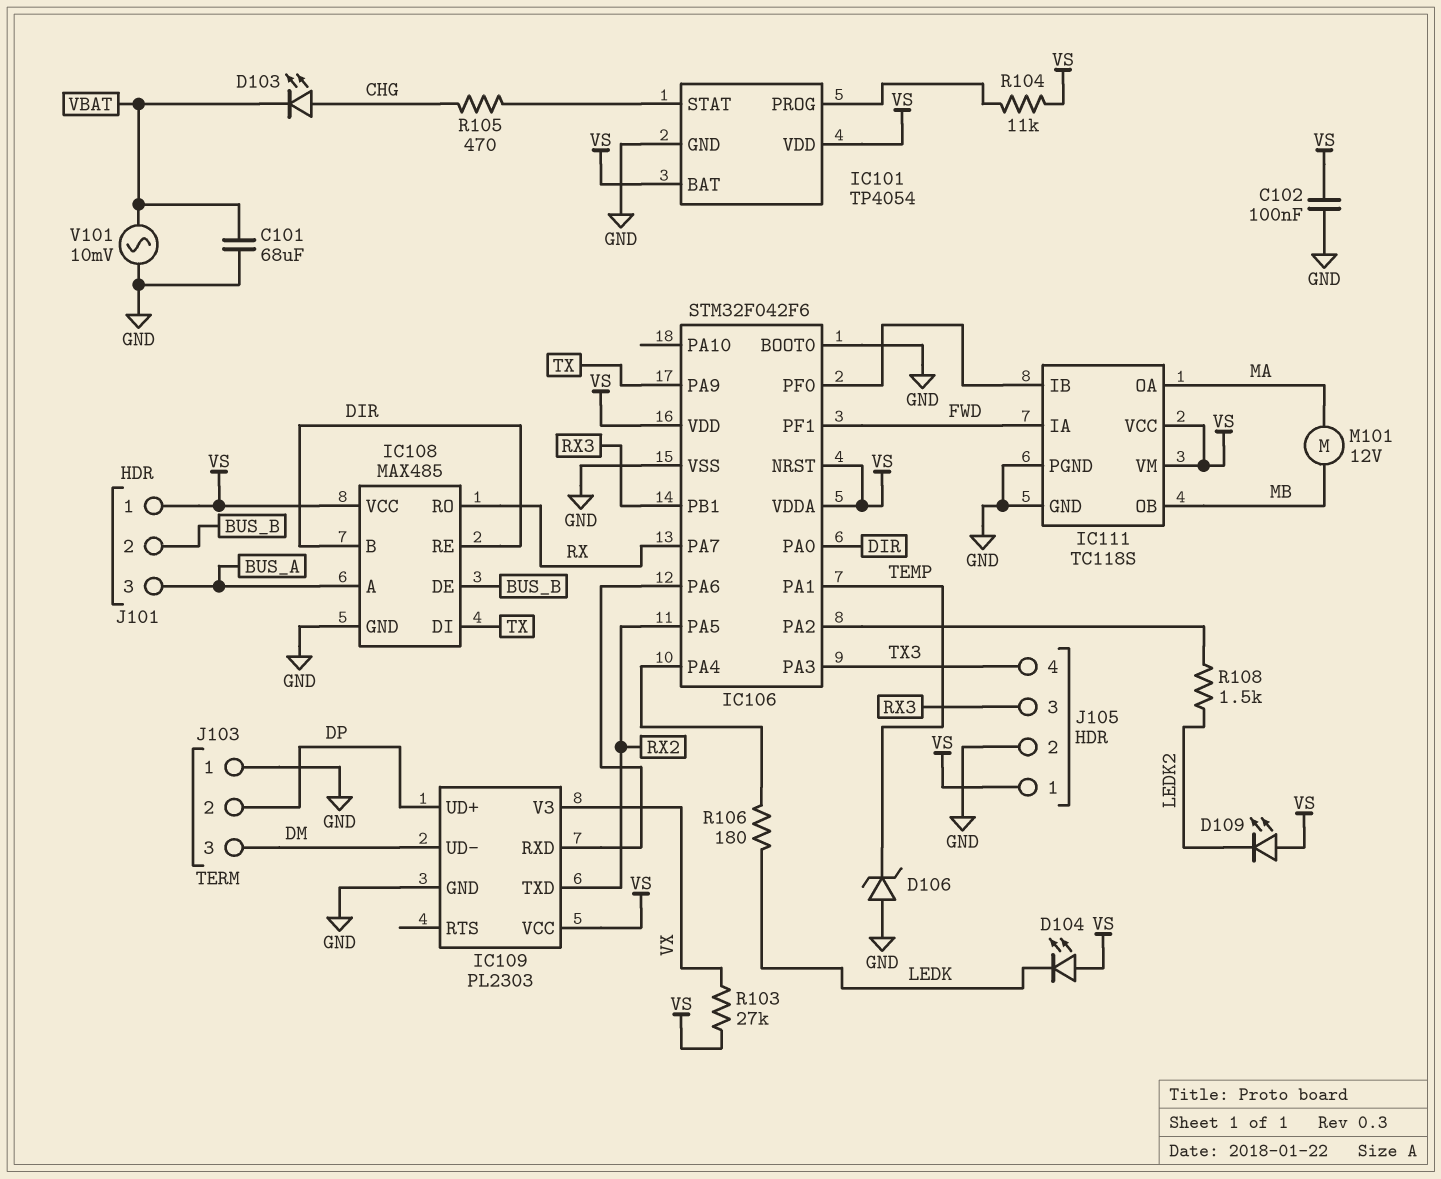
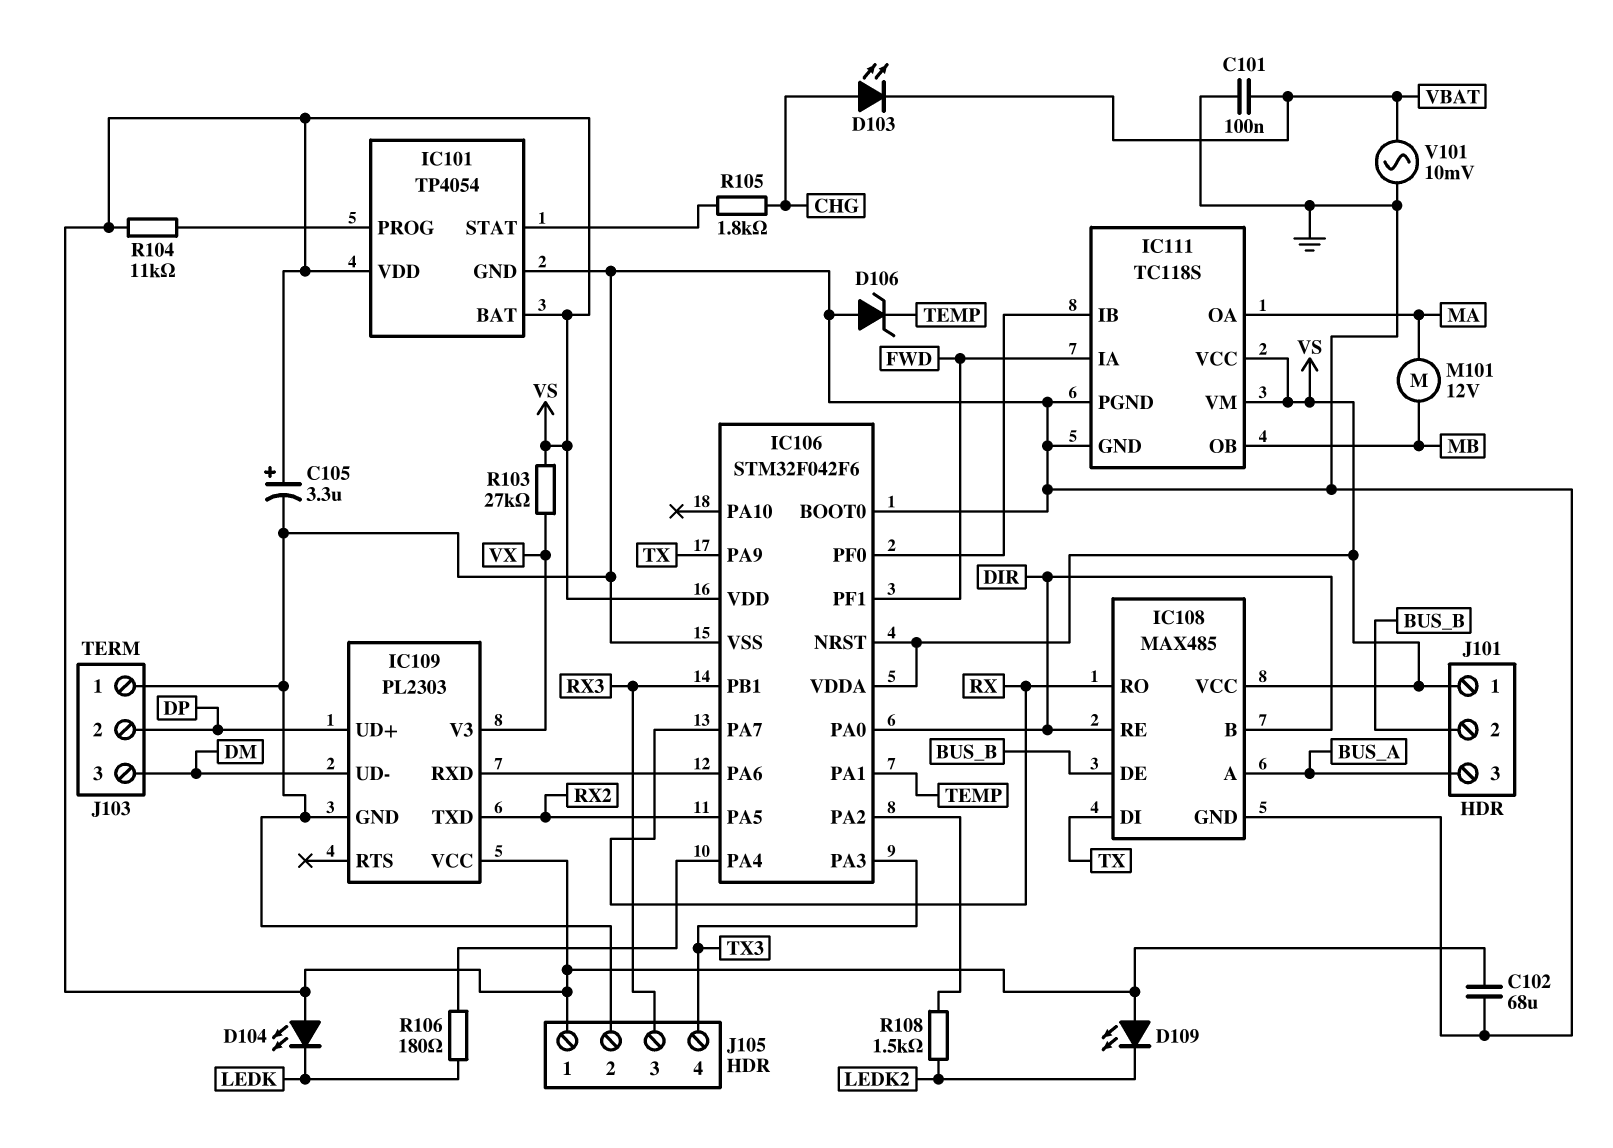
C101: 68uF (GND, VBAT) -> 100nF (GND, VBAT)
C102: 100nF (GND, VS) -> 68uF (GND, VS)
C105: none -> 3.3uF (plus VS, minus GND)
R105: 470 (CHG, IC101/STAT) -> 1.8k (CHG, IC101/STAT)

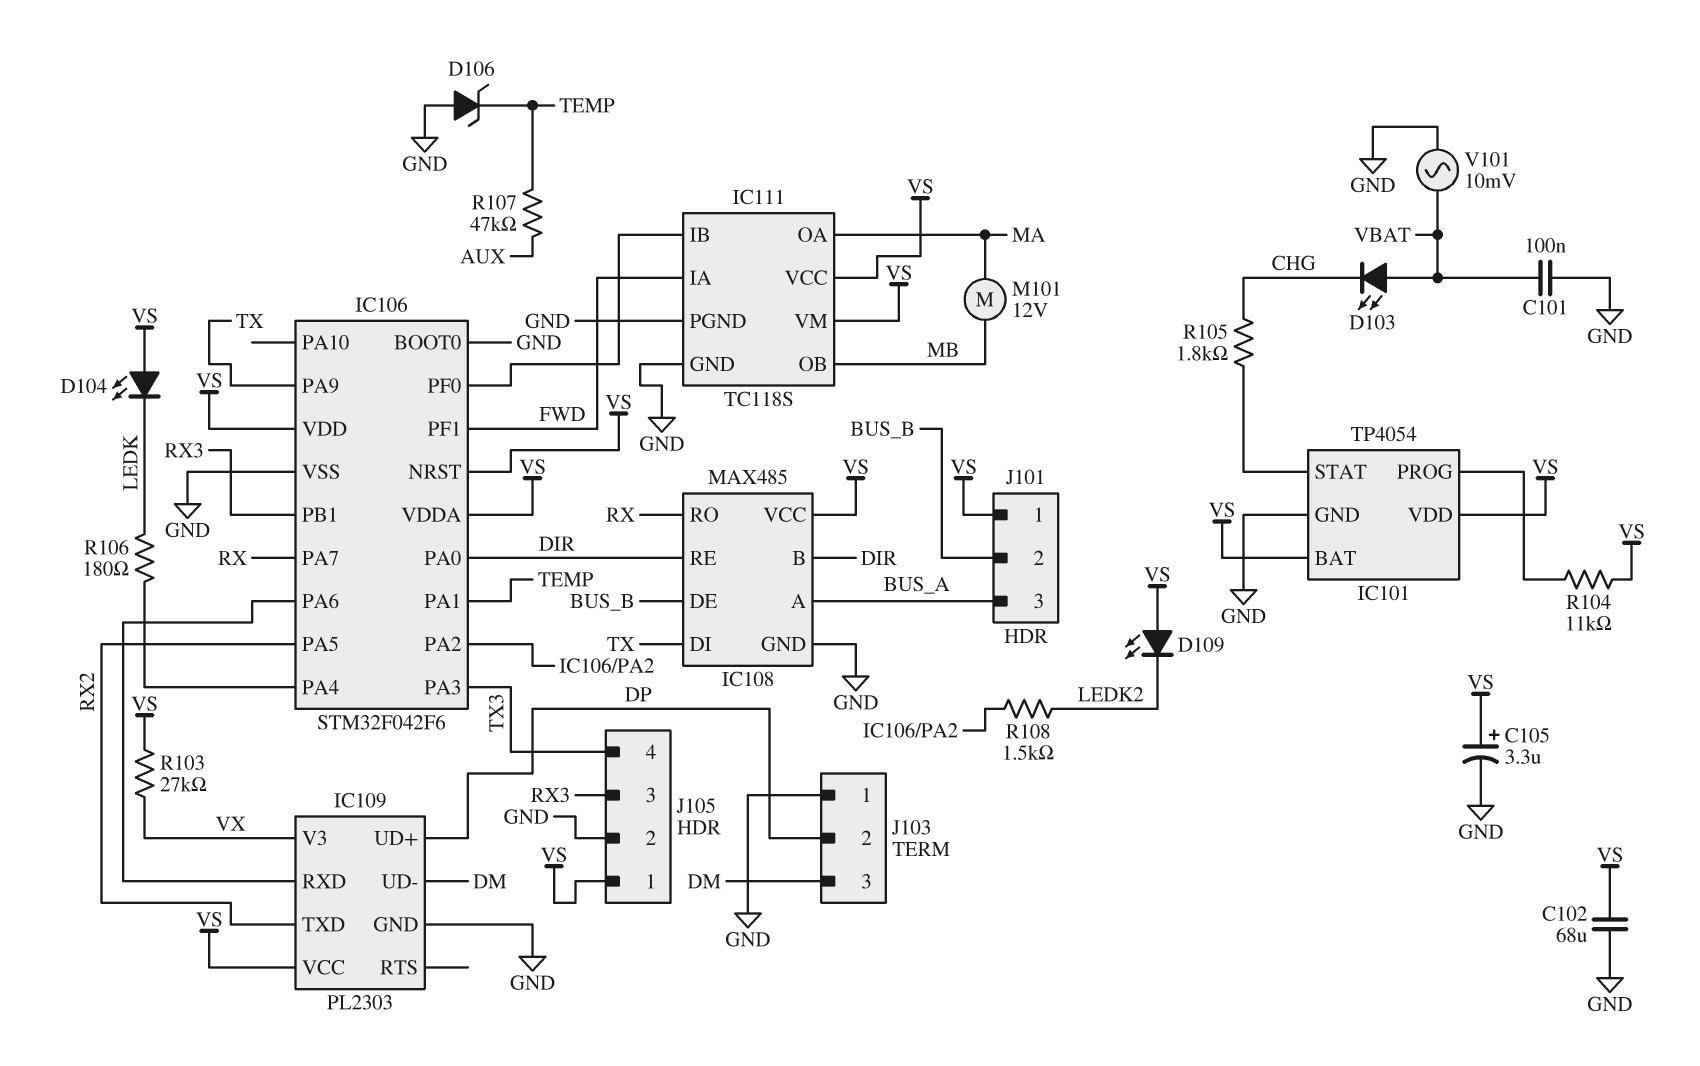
D103: LED (A CHG, K VBAT) -> LED (A VBAT, K CHG)
R107: none -> 47k (AUX, TEMP)

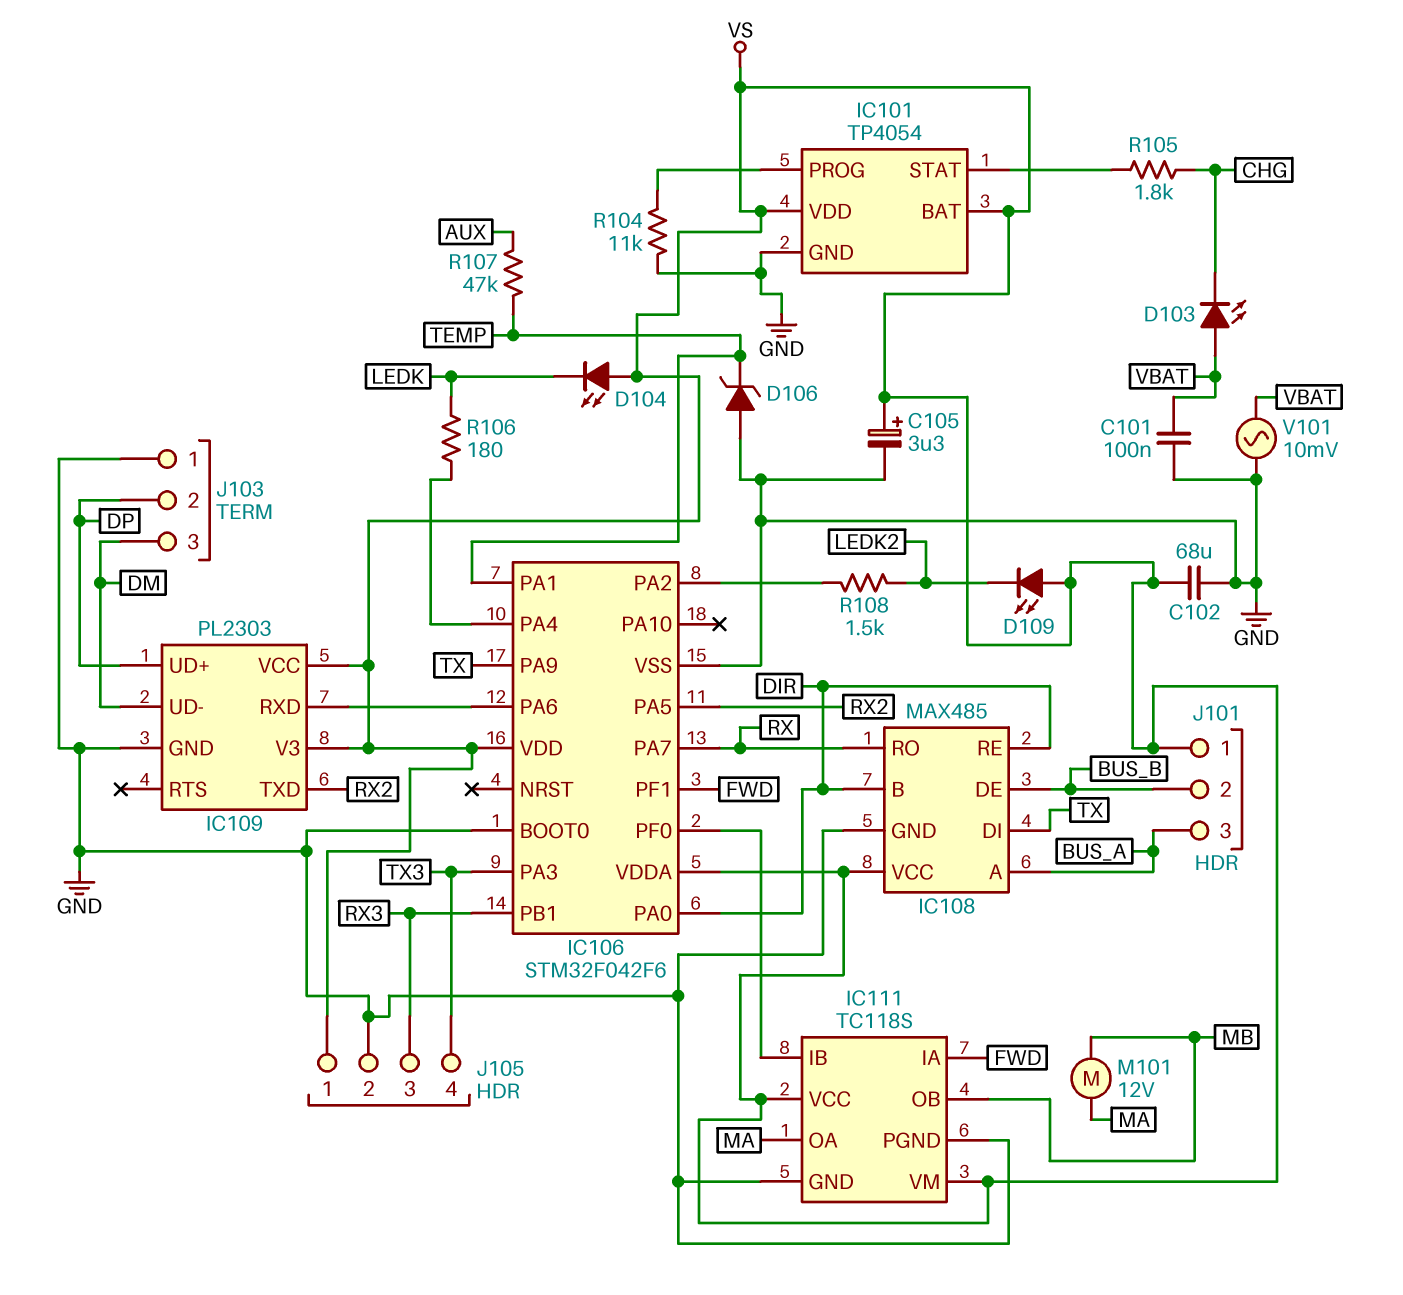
IC106 pin NRST: VS -> none
IC109 pin V3: VX -> VS
R103: 27k (VS, VX) -> none
R104: 11k (IC101/PROG, VS) -> 11k (GND, IC101/PROG)

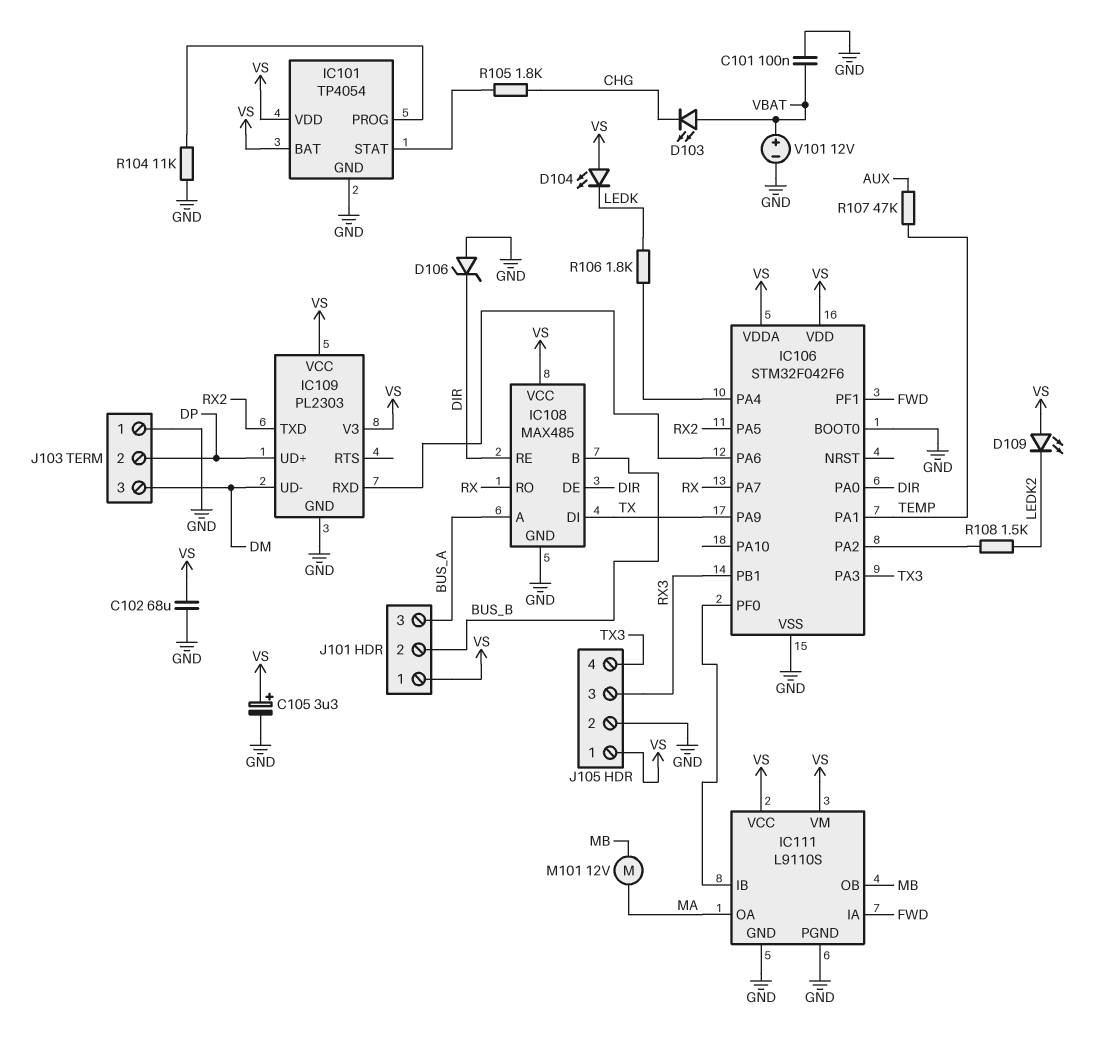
D106: zener (A GND, K TEMP) -> zener (A GND, K DIR)
IC108 pin B: DIR -> BUS_B
IC108 pin DE: BUS_B -> DIR
IC111: TC118S -> L9110S
R106: 180 (IC106/PA4, LEDK) -> 1.8k (IC106/PA4, LEDK)
V101: AC 10mV (GND, VBAT) -> 12V (plus VBAT, minus GND)

